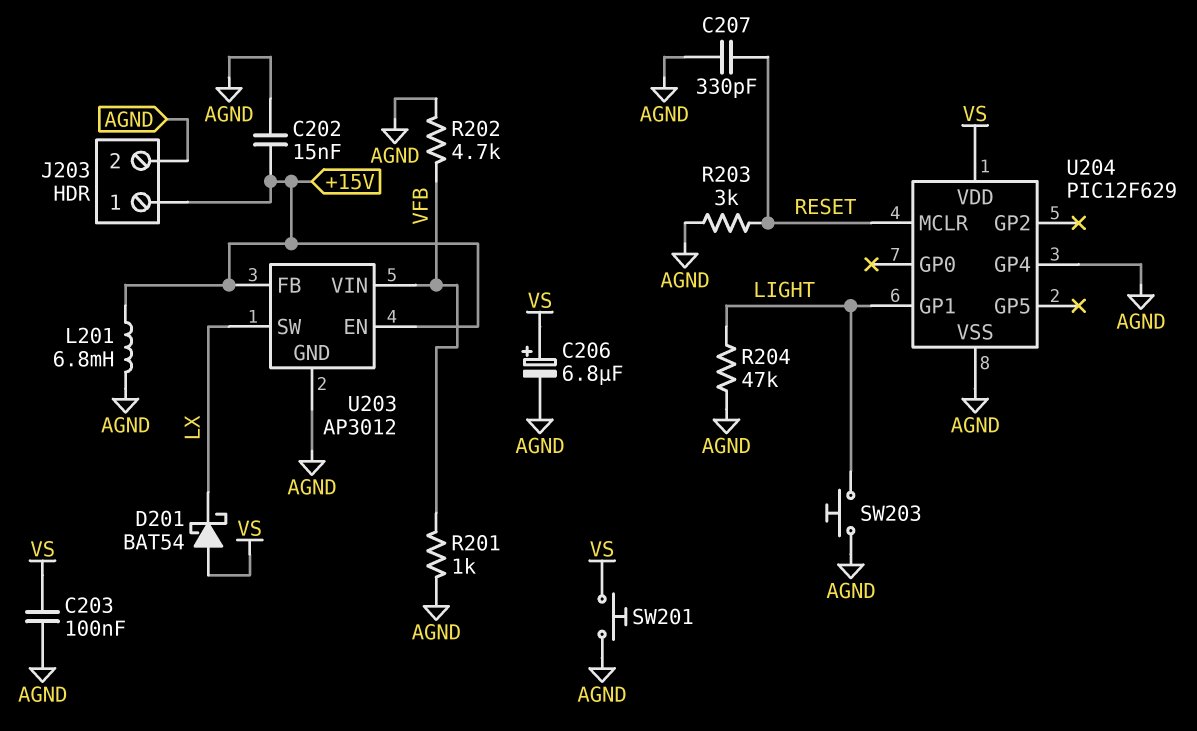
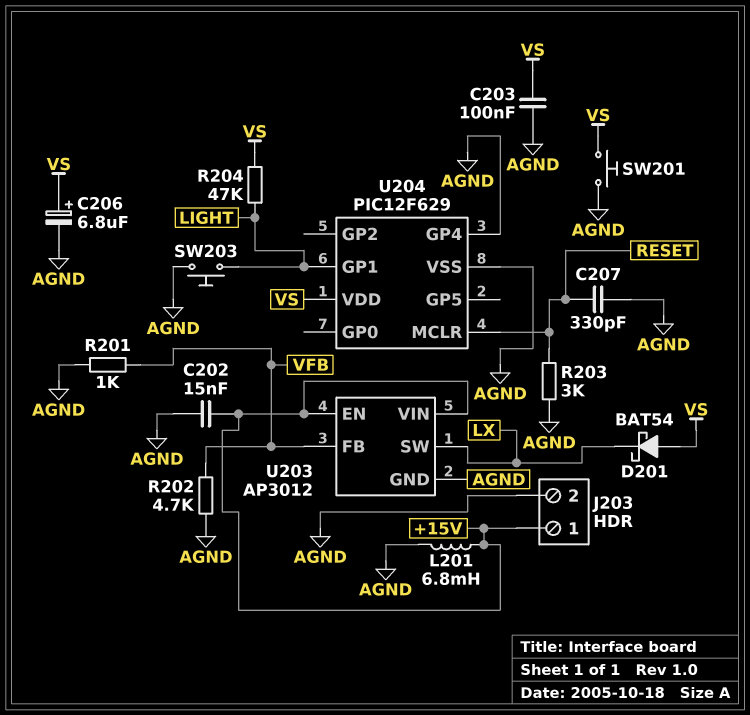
R204: 47k (AGND, LIGHT) -> 47k (LIGHT, VS)
U203 pin FB: +15V -> VFB
U203 pin VIN: VFB -> +15V

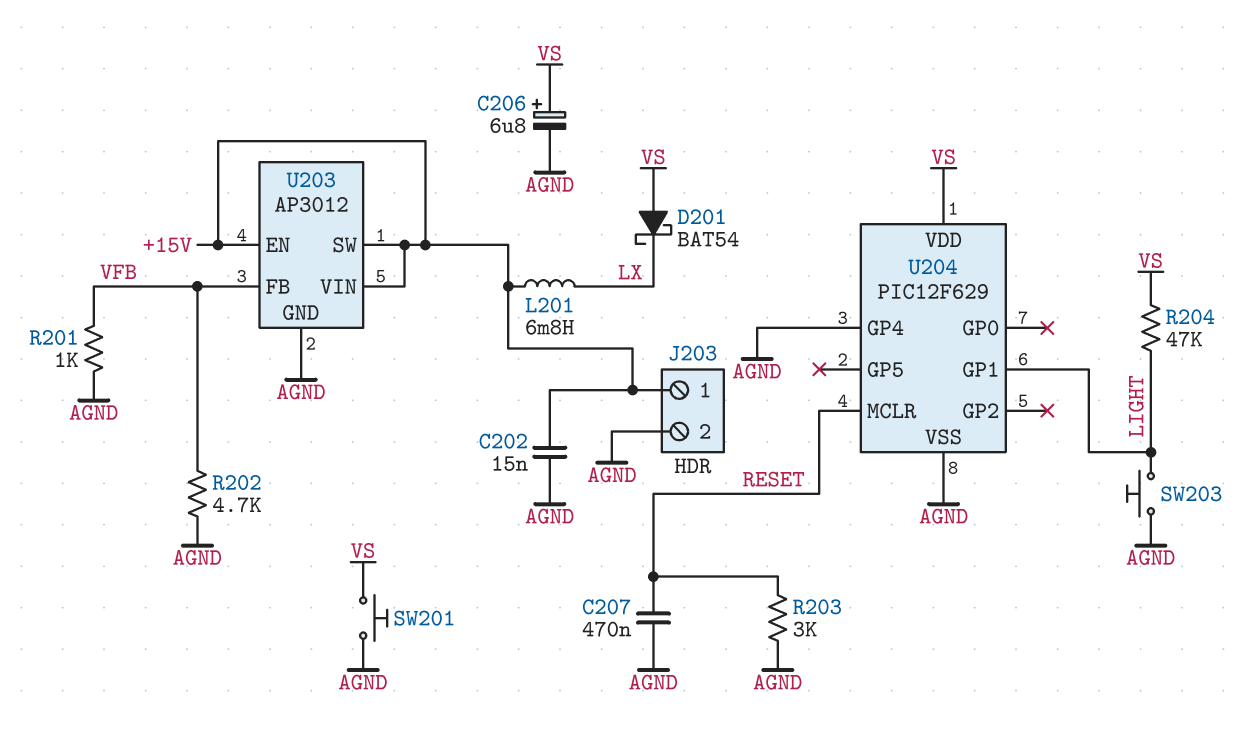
C203: 100nF (AGND, VS) -> none
C207: 330pF (AGND, RESET) -> 470nF (AGND, RESET)
L201: 6.8mH (+15V, AGND) -> 6.8mH (+15V, LX)
U203 pin SW: LX -> +15V

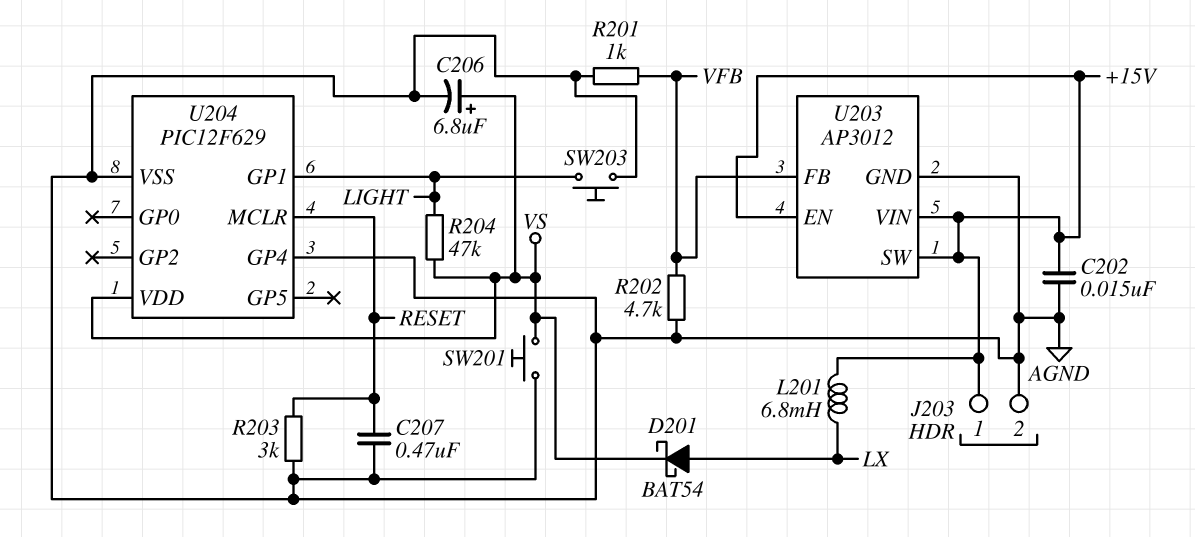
D201: schottky BAT54 (A VS, K LX) -> schottky BAT54 (A LX, K VS)

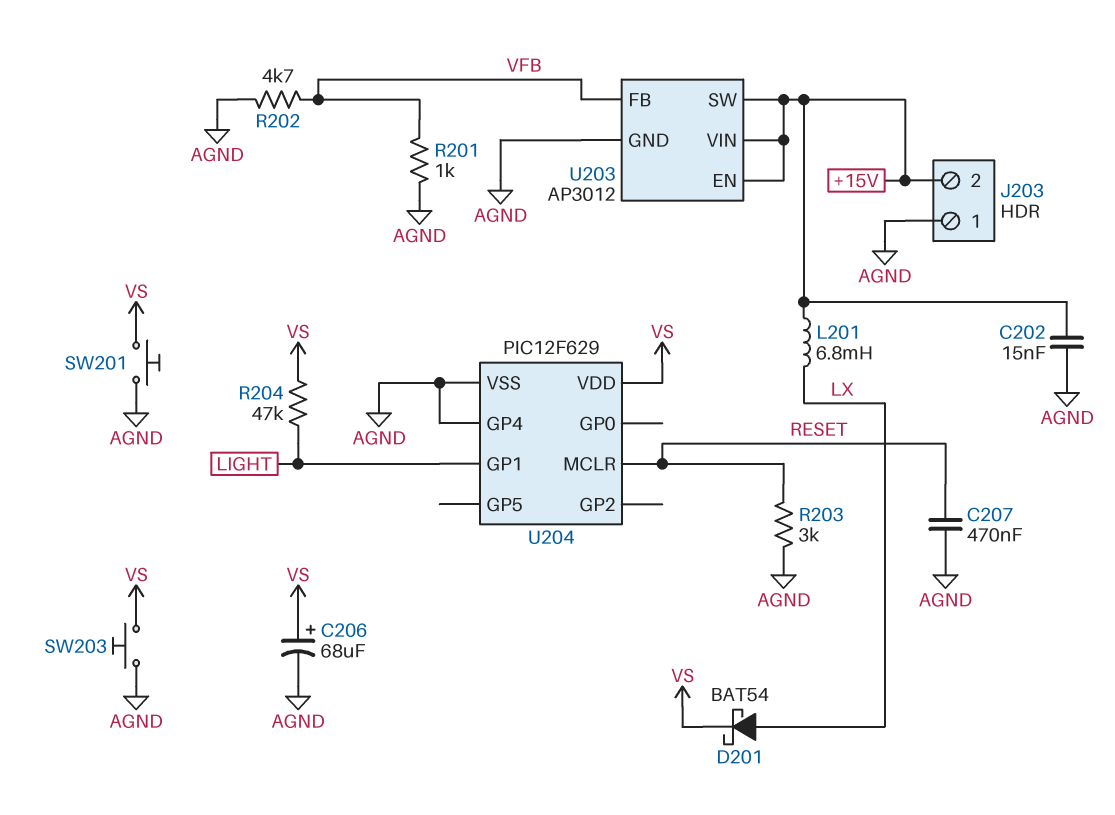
C206: 6.8uF (plus VS, minus AGND) -> 68uF (plus VS, minus AGND)
J203 pin 1: +15V -> AGND
J203 pin 2: AGND -> +15V
SW203: button (AGND, LIGHT) -> button (AGND, VS)

